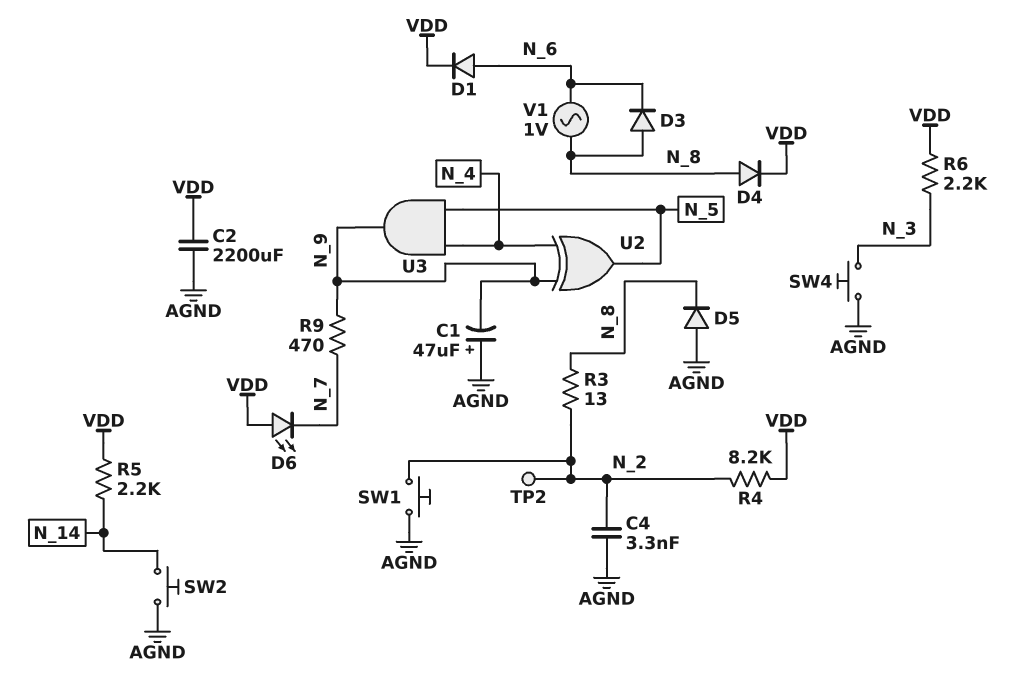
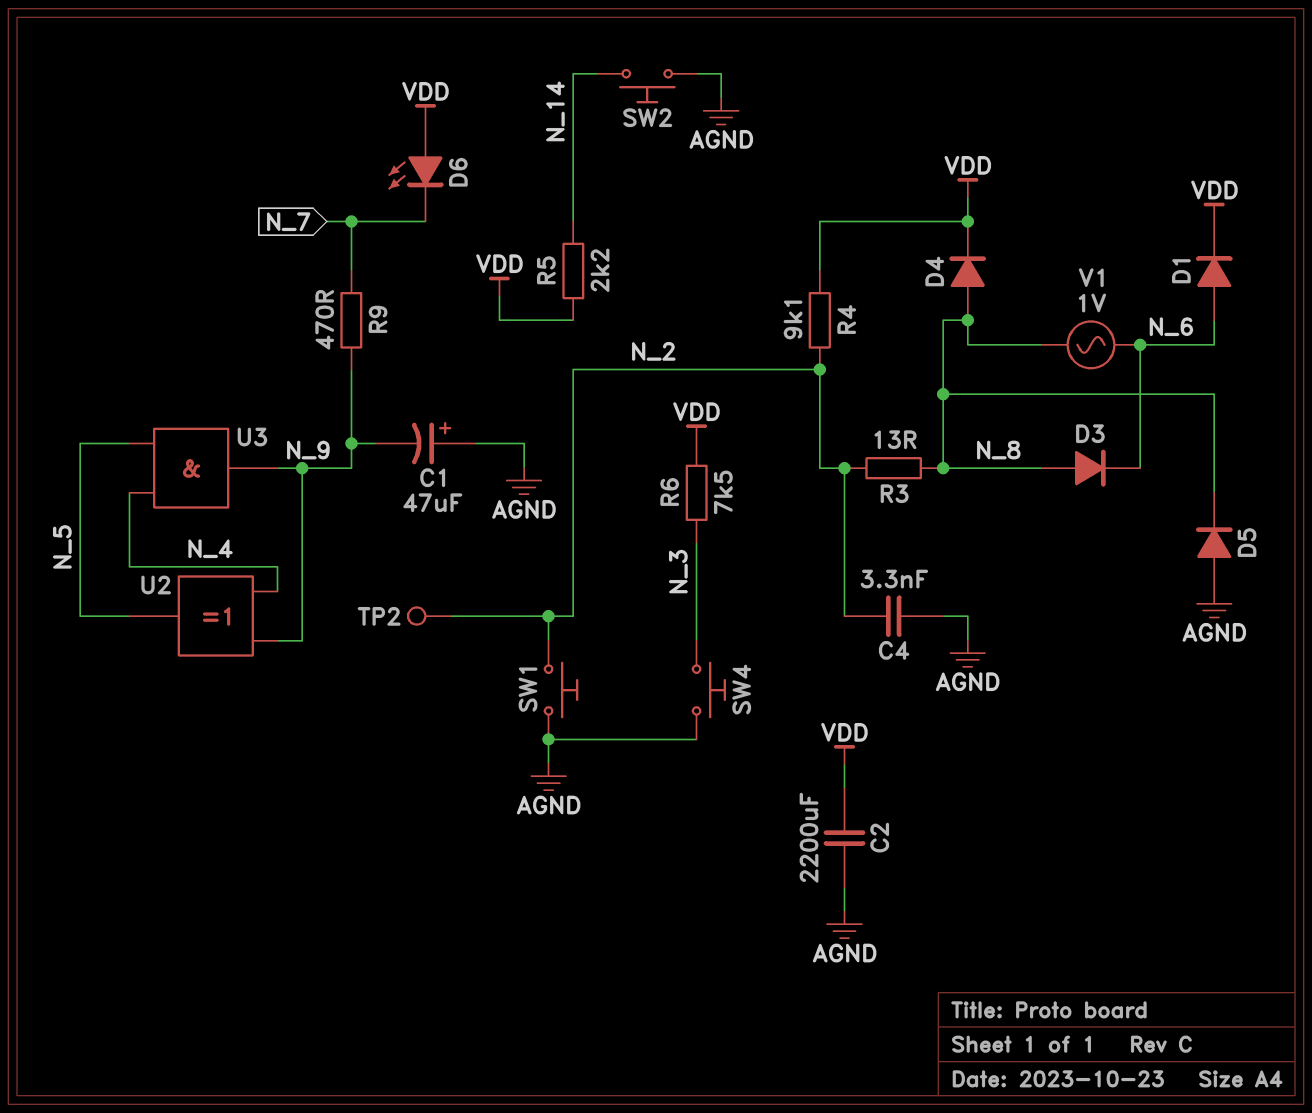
R4: 8.2k (N_2, VDD) -> 9.1k (N_2, VDD)
R6: 2.2k (N_3, VDD) -> 7.5k (N_3, VDD)

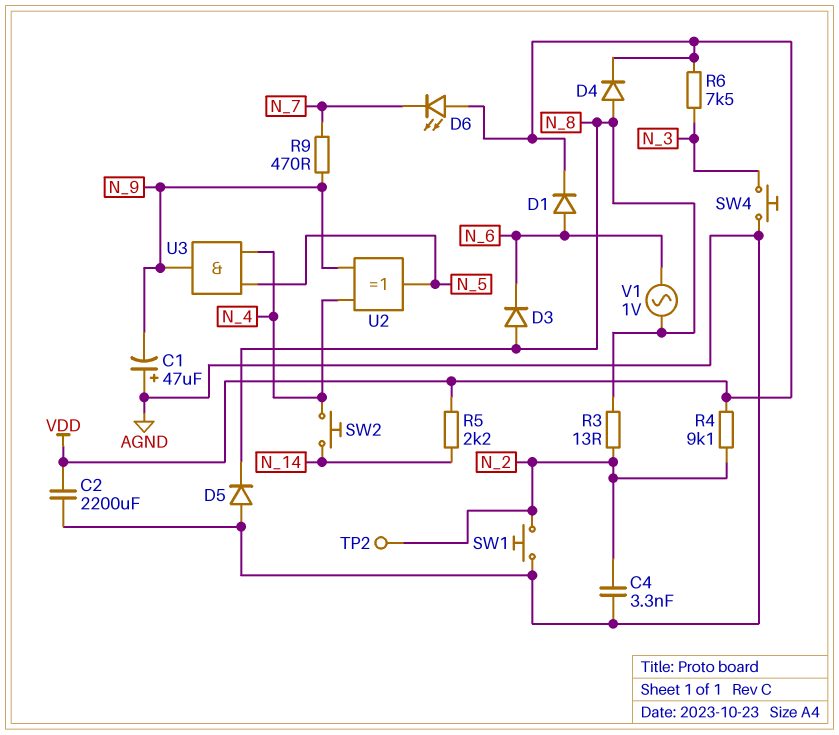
SW2: button (AGND, N_14) -> button (N_4, N_14)

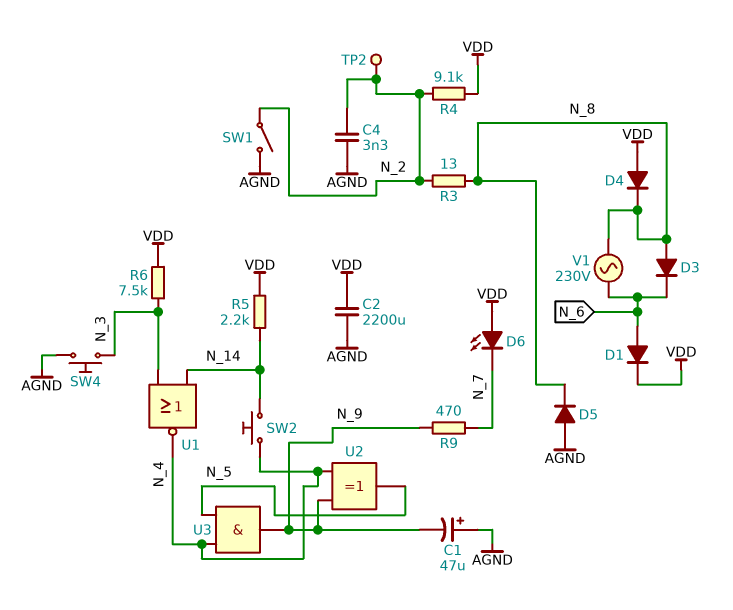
D4: diode (A N_8, K VDD) -> diode (A VDD, K N_8)
SW1: button (AGND, N_2) -> switch (AGND, N_2)
U1: none -> NOR (in N_3, in N_14, out N_4)
V1: AC 1V (N_6, N_8) -> AC 230V (N_6, N_8)

